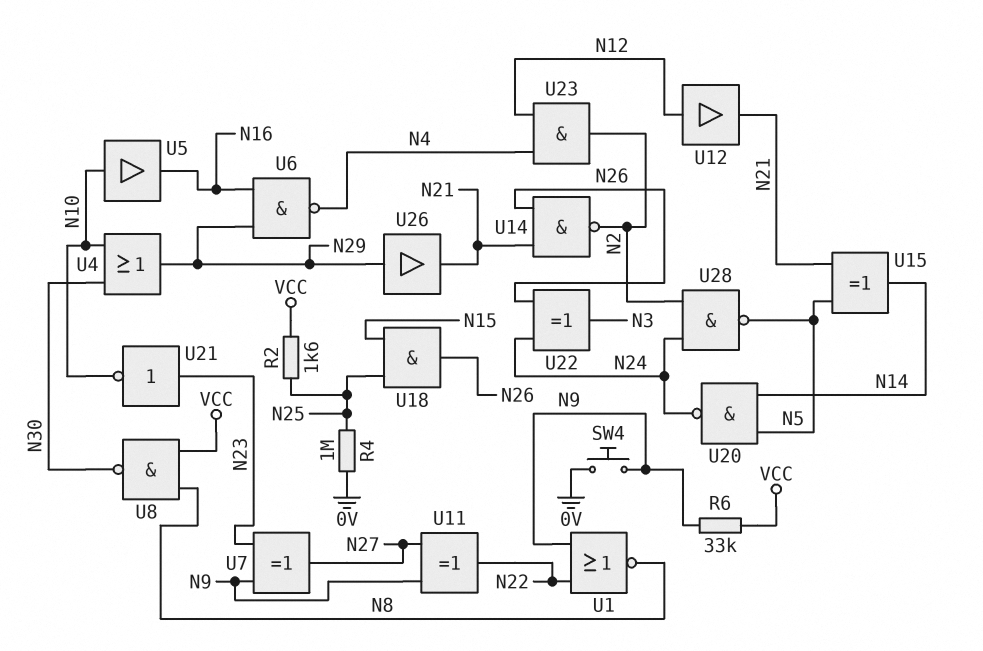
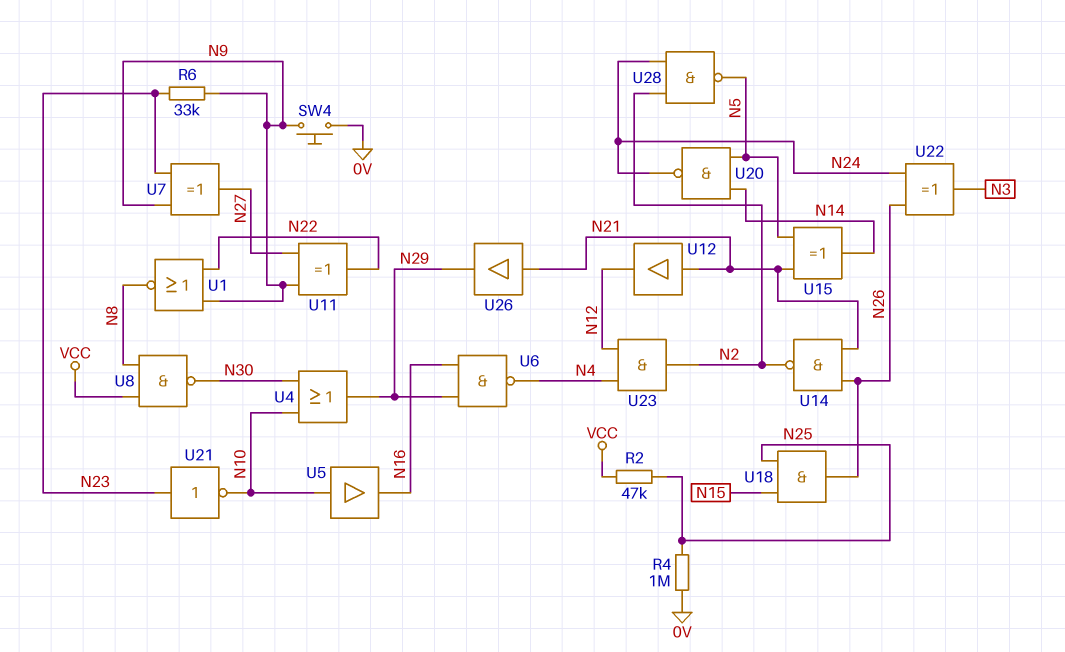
R2: 1.6k (N25, VCC) -> 47k (N25, VCC)
R6: 33k (N9, VCC) -> 33k (N9, N23)
U12: buffer (in N12, out N21) -> buffer (in N21, out N12)
U26: buffer (in N29, out N21) -> buffer (in N21, out N29)

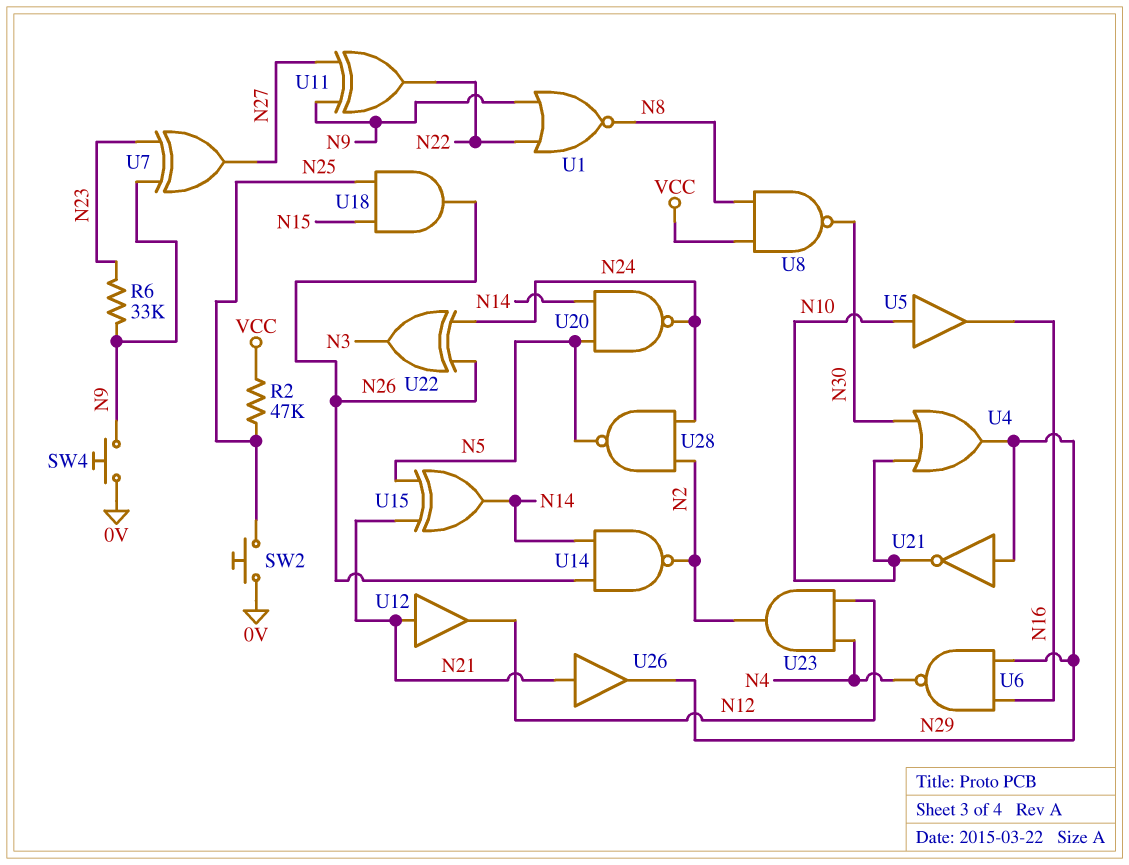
R4: 1M (0V, N25) -> none
SW2: none -> button (0V, N25)
U14: NAND (in N21, in N26, out N2) -> NAND (in N14, in N26, out N2)
U21: NOT (in N23, out N10) -> NOT (in N29, out N10)

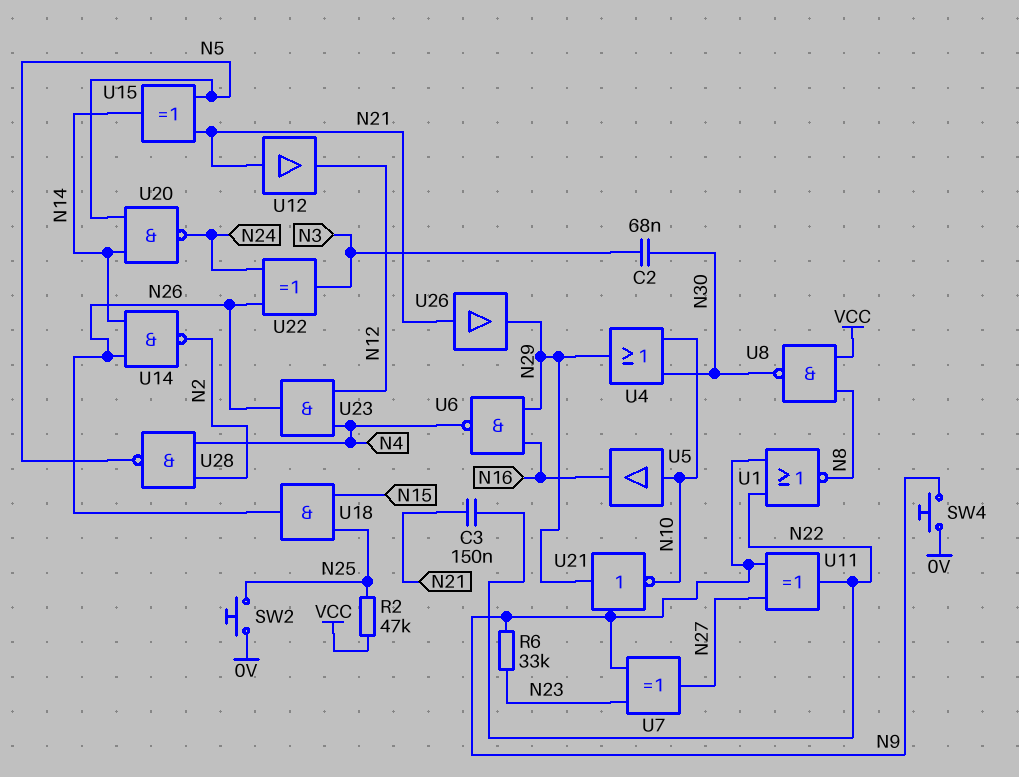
C2: none -> 68nF (N3, N30)
C3: none -> 150nF (N21, N22)
U23: AND (in N4, in N12, out N2) -> AND (in N4, in N12, out N26)
U28: NAND (in N2, in N24, out N5) -> NAND (in N2, in N4, out N5)

